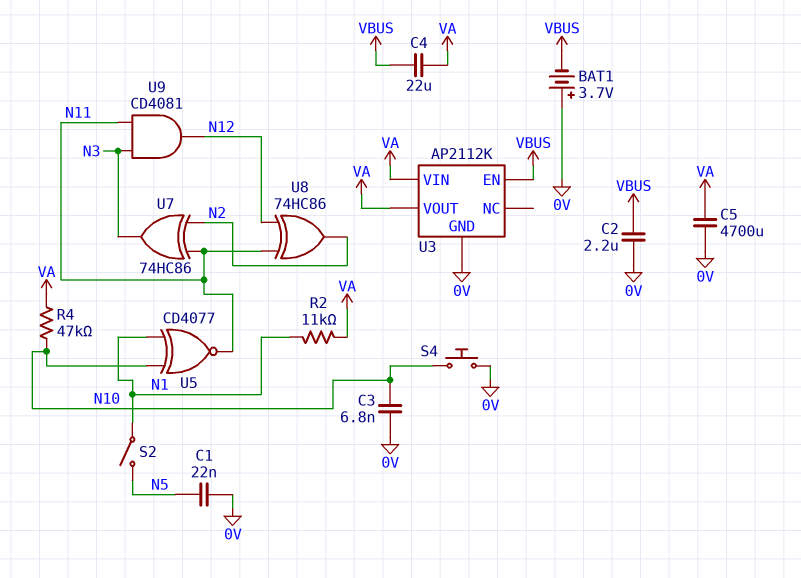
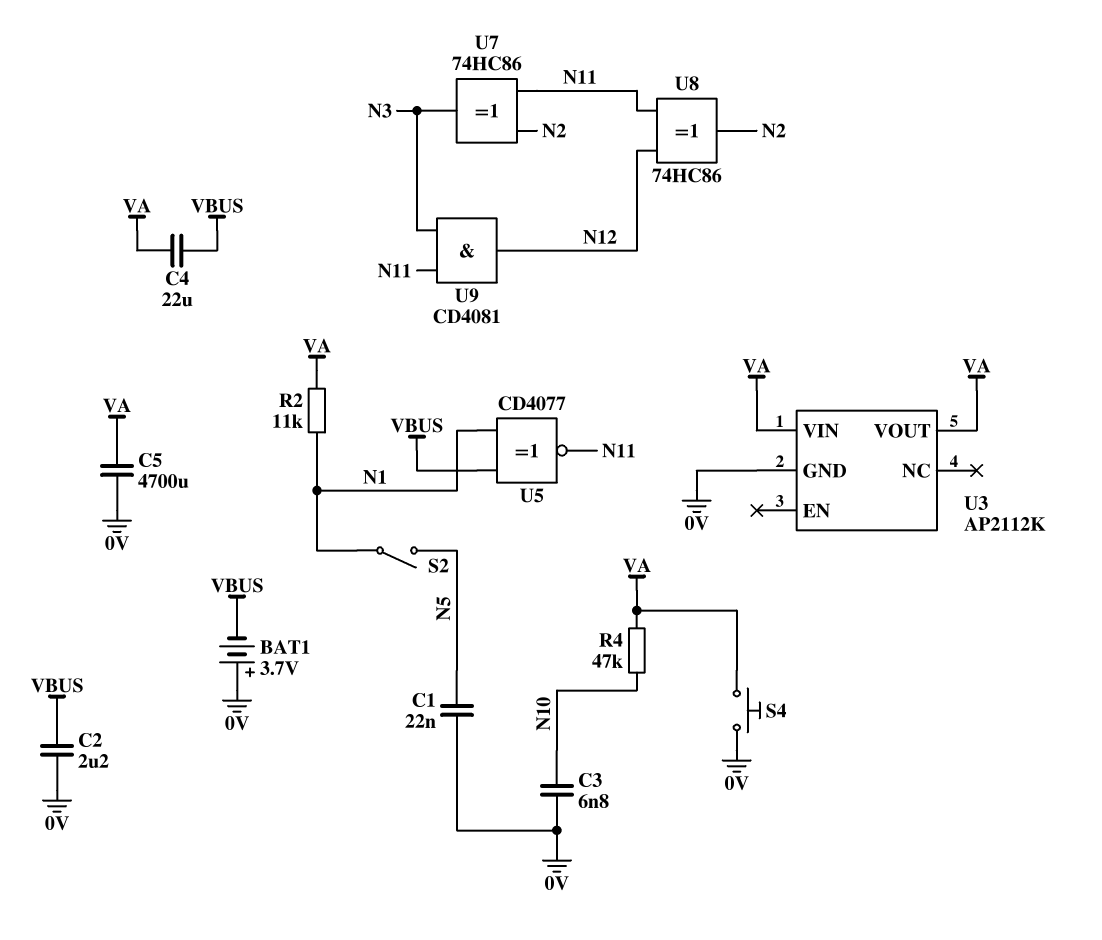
S4: button (0V, N10) -> button (0V, VA)
U3 pin EN: VBUS -> none
U5: XNOR CD4077 (in N1, in N10, out N11) -> XNOR CD4077 (in N1, in VBUS, out N11)

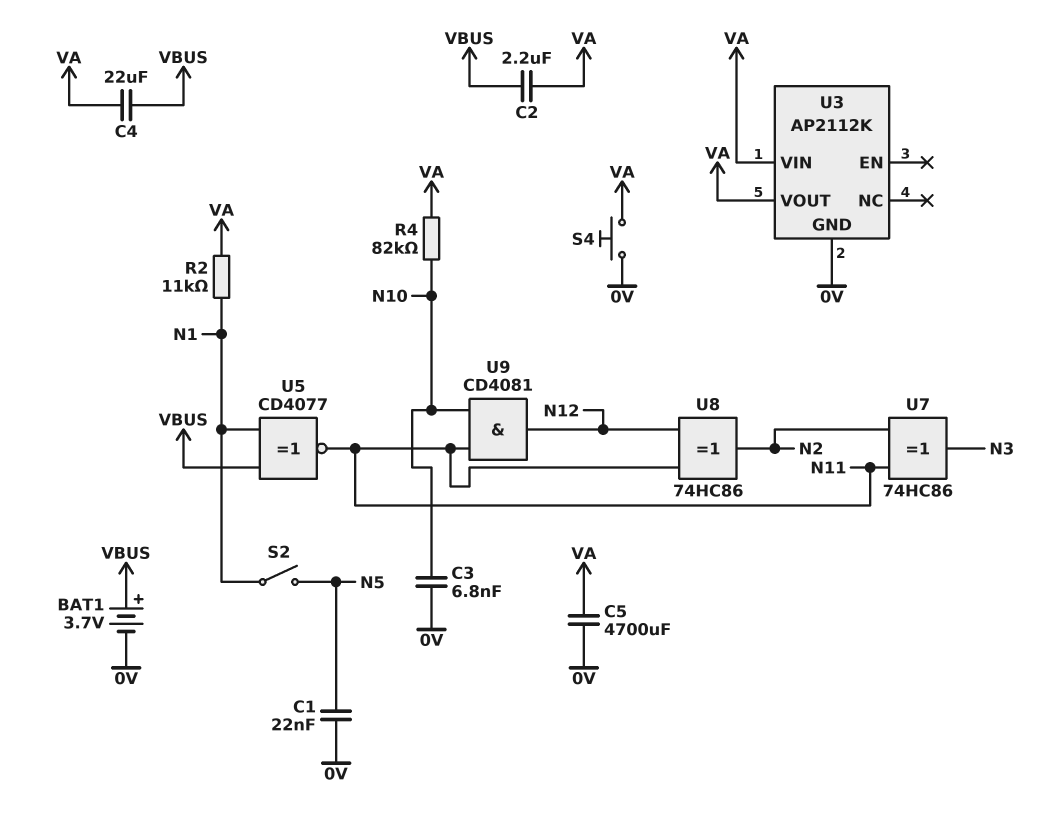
BAT1: 3.7V (plus 0V, minus VBUS) -> 3.7V (plus VBUS, minus 0V)
C2: 2.2uF (0V, VBUS) -> 2.2uF (VA, VBUS)
R4: 47k (N10, VA) -> 82k (N10, VA)
U9: AND CD4081 (in N3, in N11, out N12) -> AND CD4081 (in N10, in N11, out N12)

